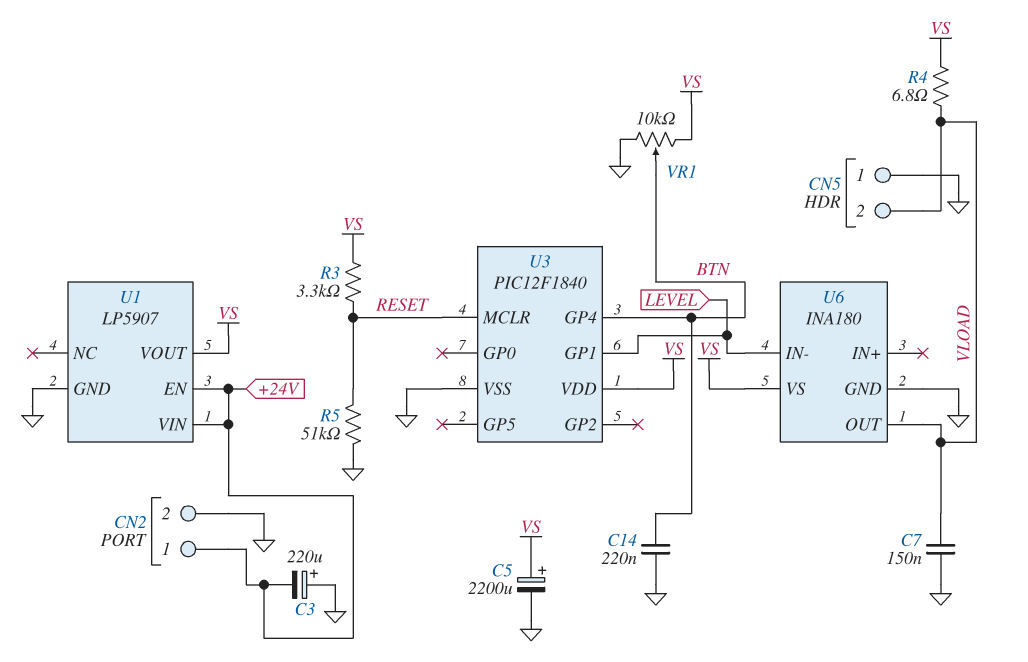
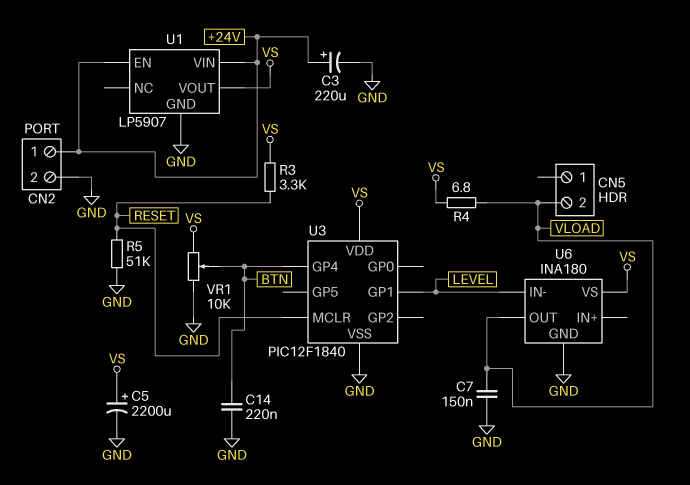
C3: 220uF (plus GND, minus +24V) -> 220uF (plus +24V, minus GND)
CN5 pin 1: GND -> none

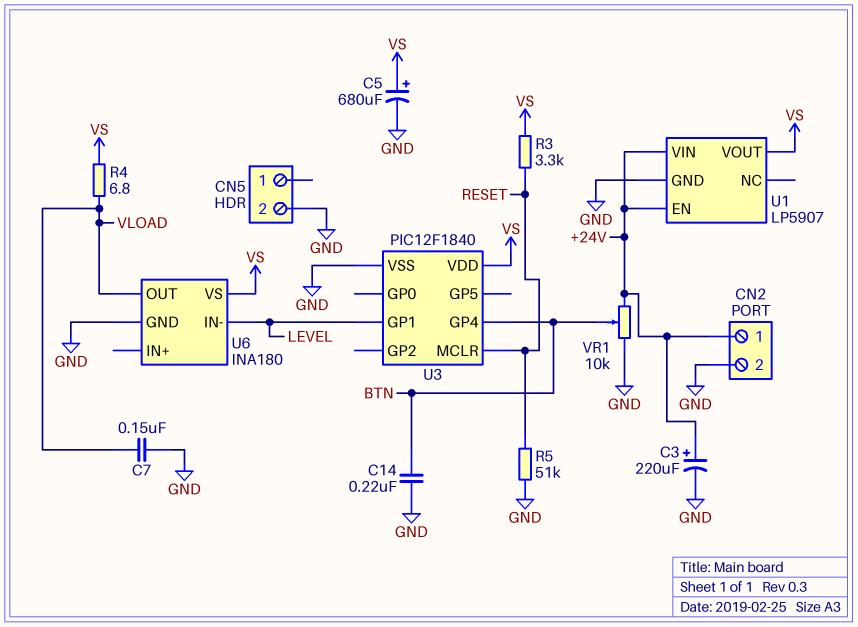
C5: 2200uF (plus VS, minus GND) -> 680uF (plus VS, minus GND)
CN5 pin 2: VLOAD -> GND
VR1: 10k (GND, VS, wiper BTN) -> 10k (+24V, GND, wiper BTN)

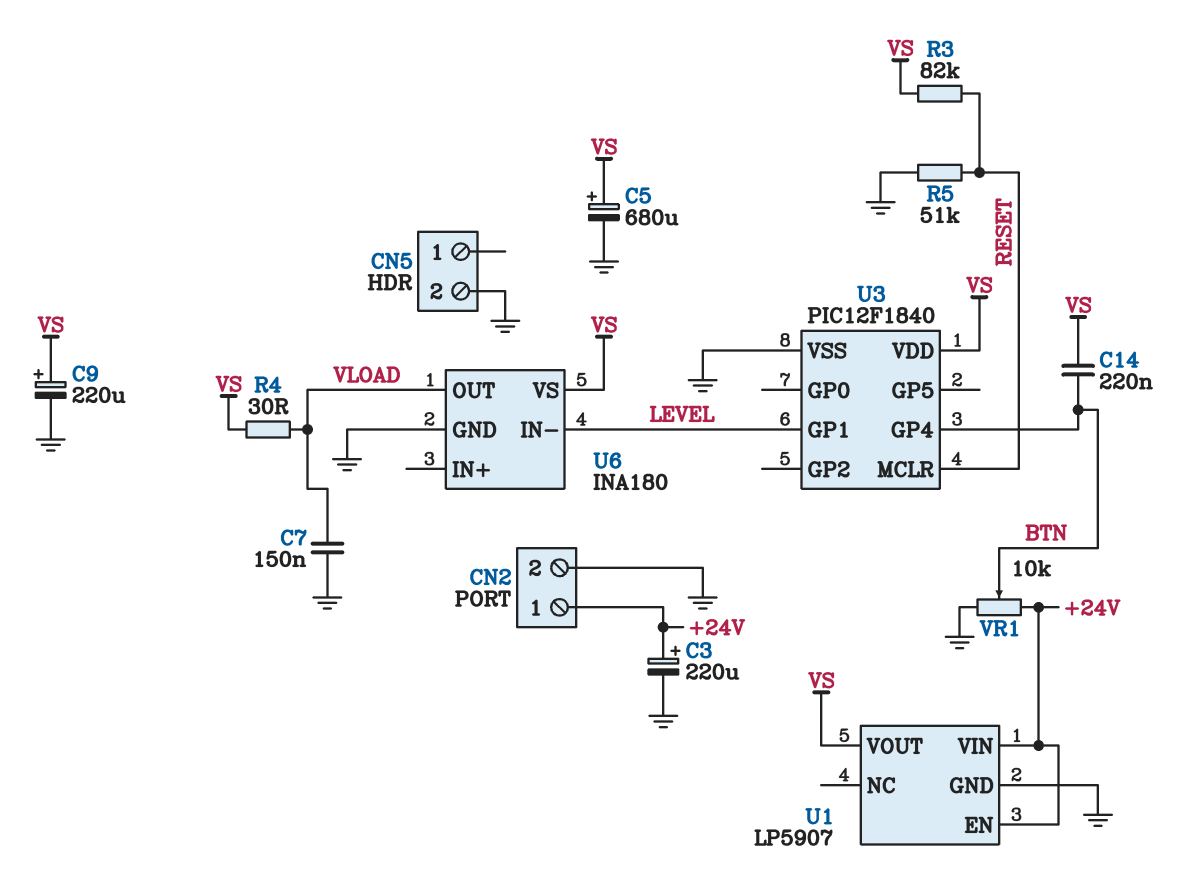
C9: none -> 220uF (plus VS, minus GND)
C14: 220nF (BTN, GND) -> 220nF (BTN, VS)
R3: 3.3k (RESET, VS) -> 82k (RESET, VS)
R4: 6.8 (VLOAD, VS) -> 30 (VLOAD, VS)

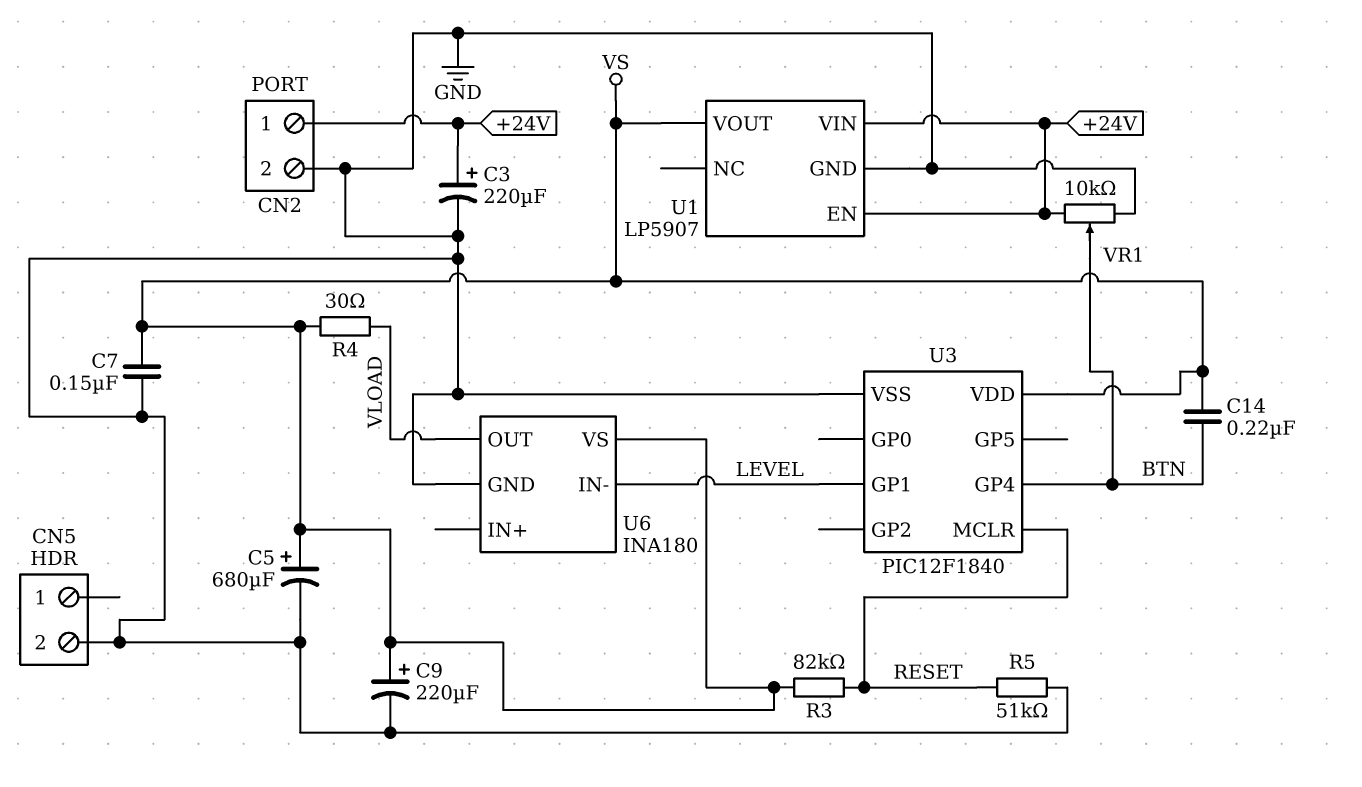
C7: 150nF (GND, VLOAD) -> 150nF (GND, VS)

